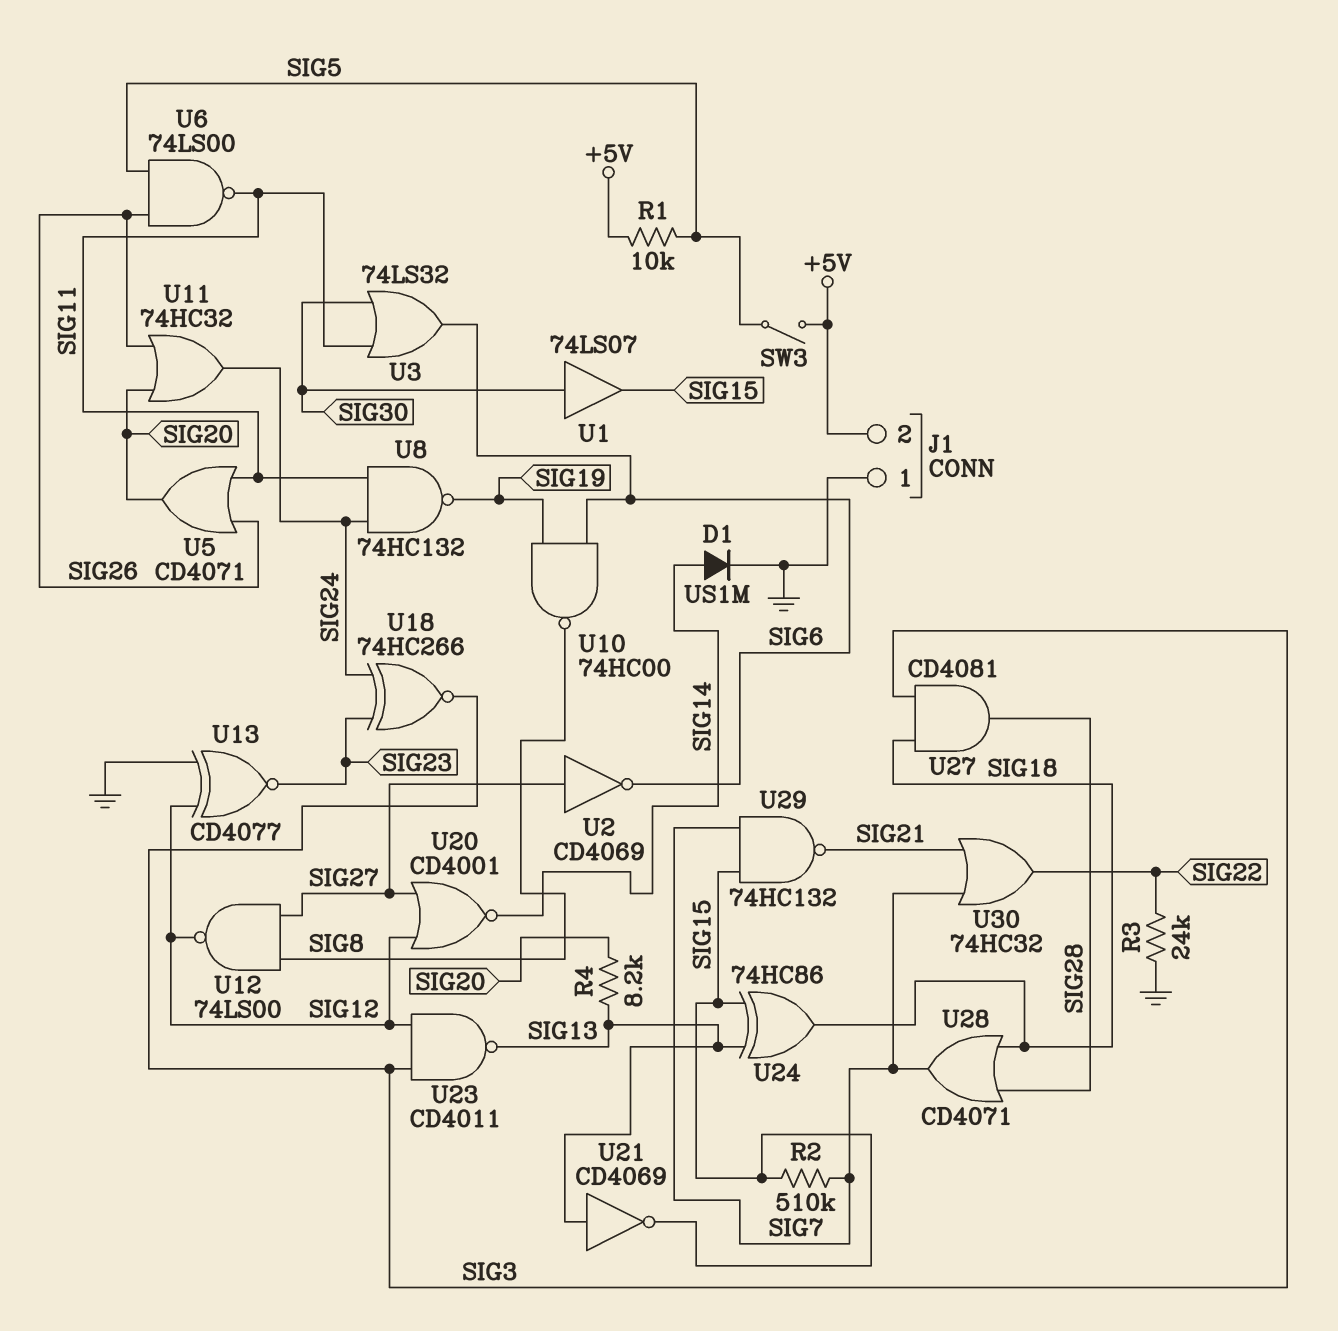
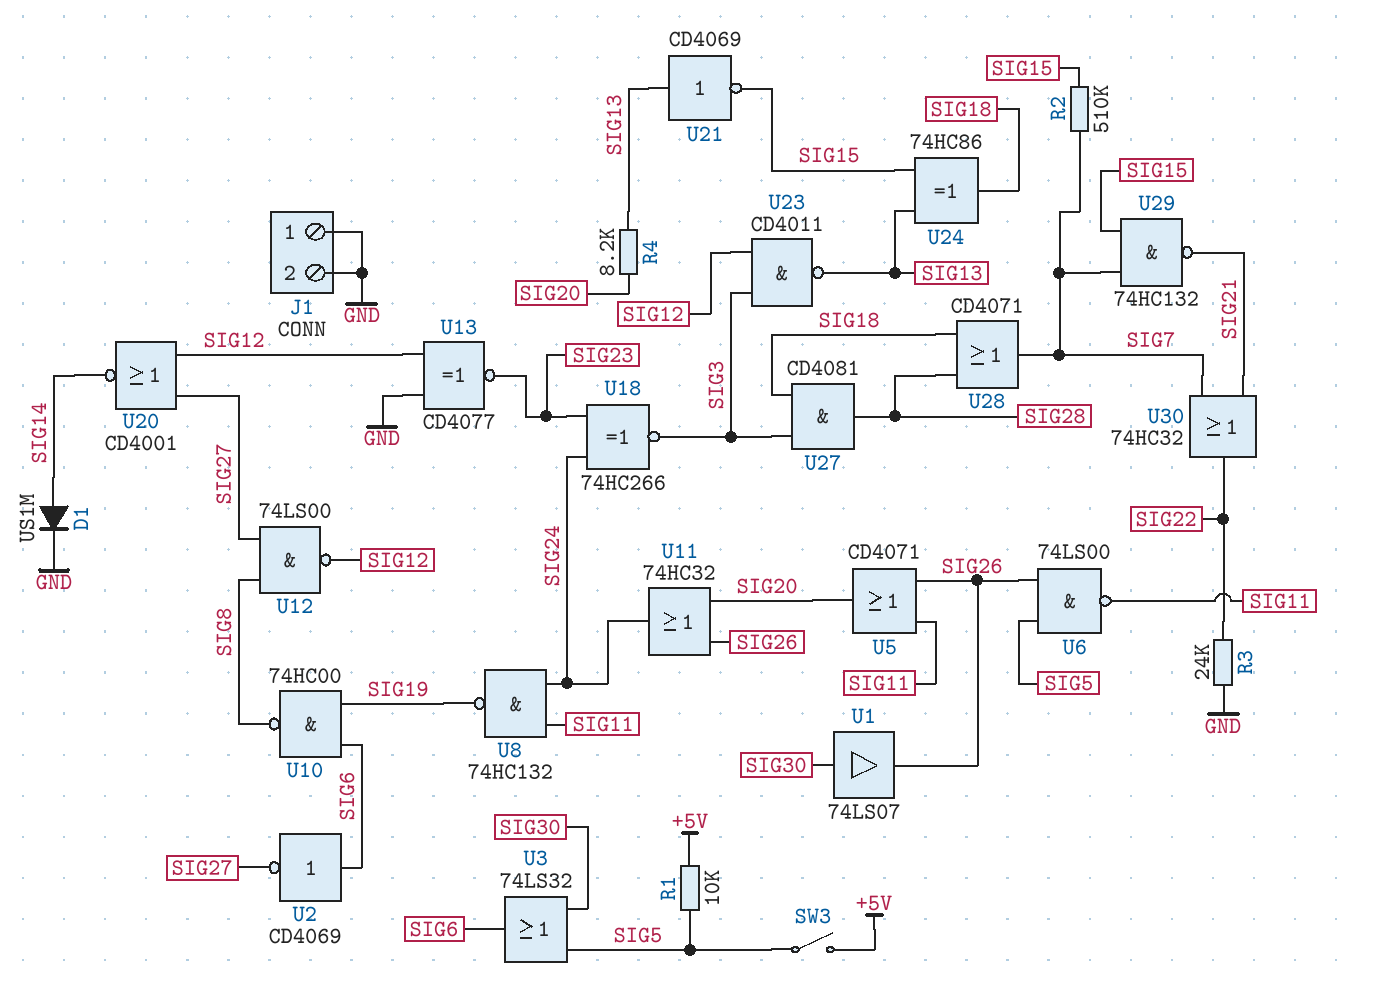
J1 pin 2: +5V -> GND
U1: buffer 74LS07 (in SIG30, out SIG15) -> buffer 74LS07 (in SIG30, out SIG26)
U2: NOT CD4069 (in SIG27, out SIG6) -> NOT CD4069 (in SIG6, out SIG27)
U3: OR 74LS32 (in SIG11, in SIG30, out SIG6) -> OR 74LS32 (in SIG5, in SIG30, out SIG6)

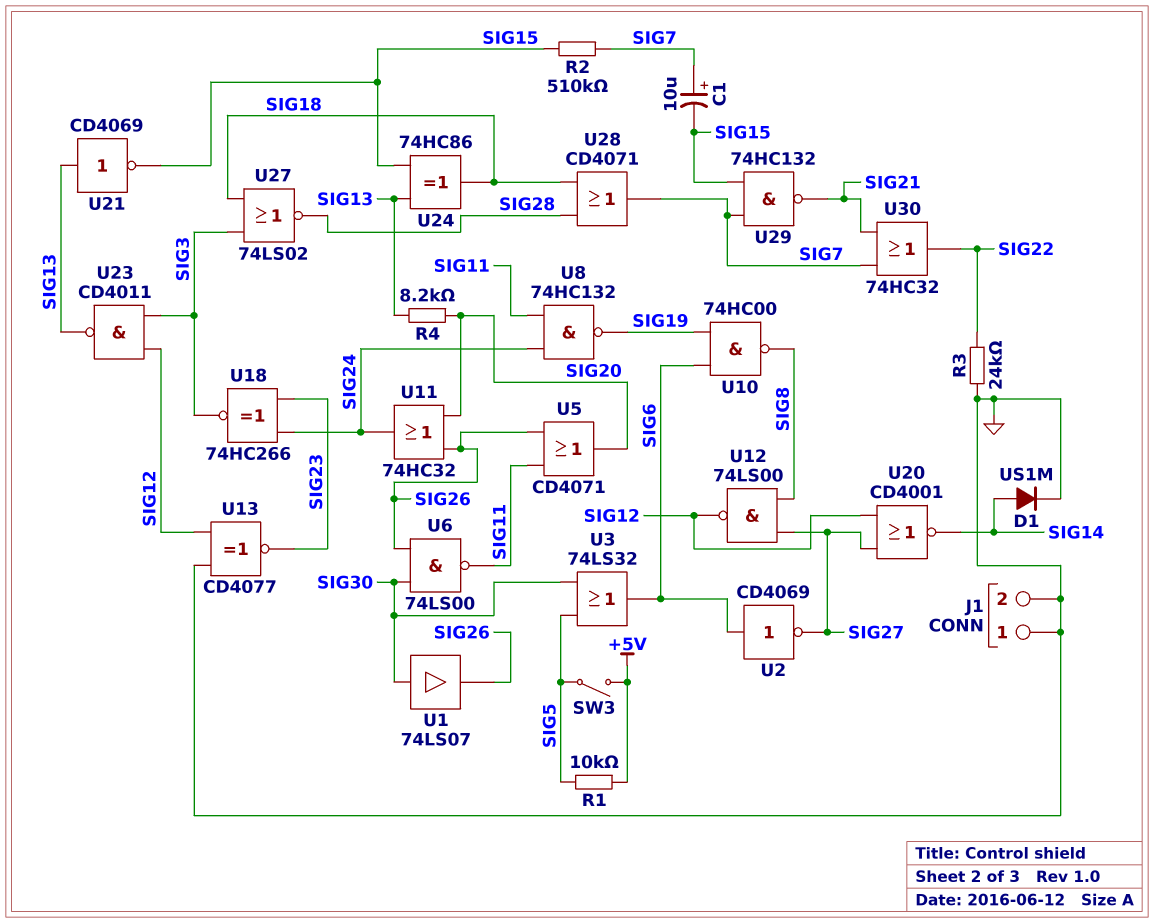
C1: none -> 10uF (plus SIG7, minus SIG15)
U6: NAND 74LS00 (in SIG5, in SIG26, out SIG11) -> NAND 74LS00 (in SIG26, in SIG30, out SIG11)
U27: AND CD4081 (in SIG3, in SIG18, out SIG28) -> NOR 74LS02 (in SIG3, in SIG18, out SIG28)

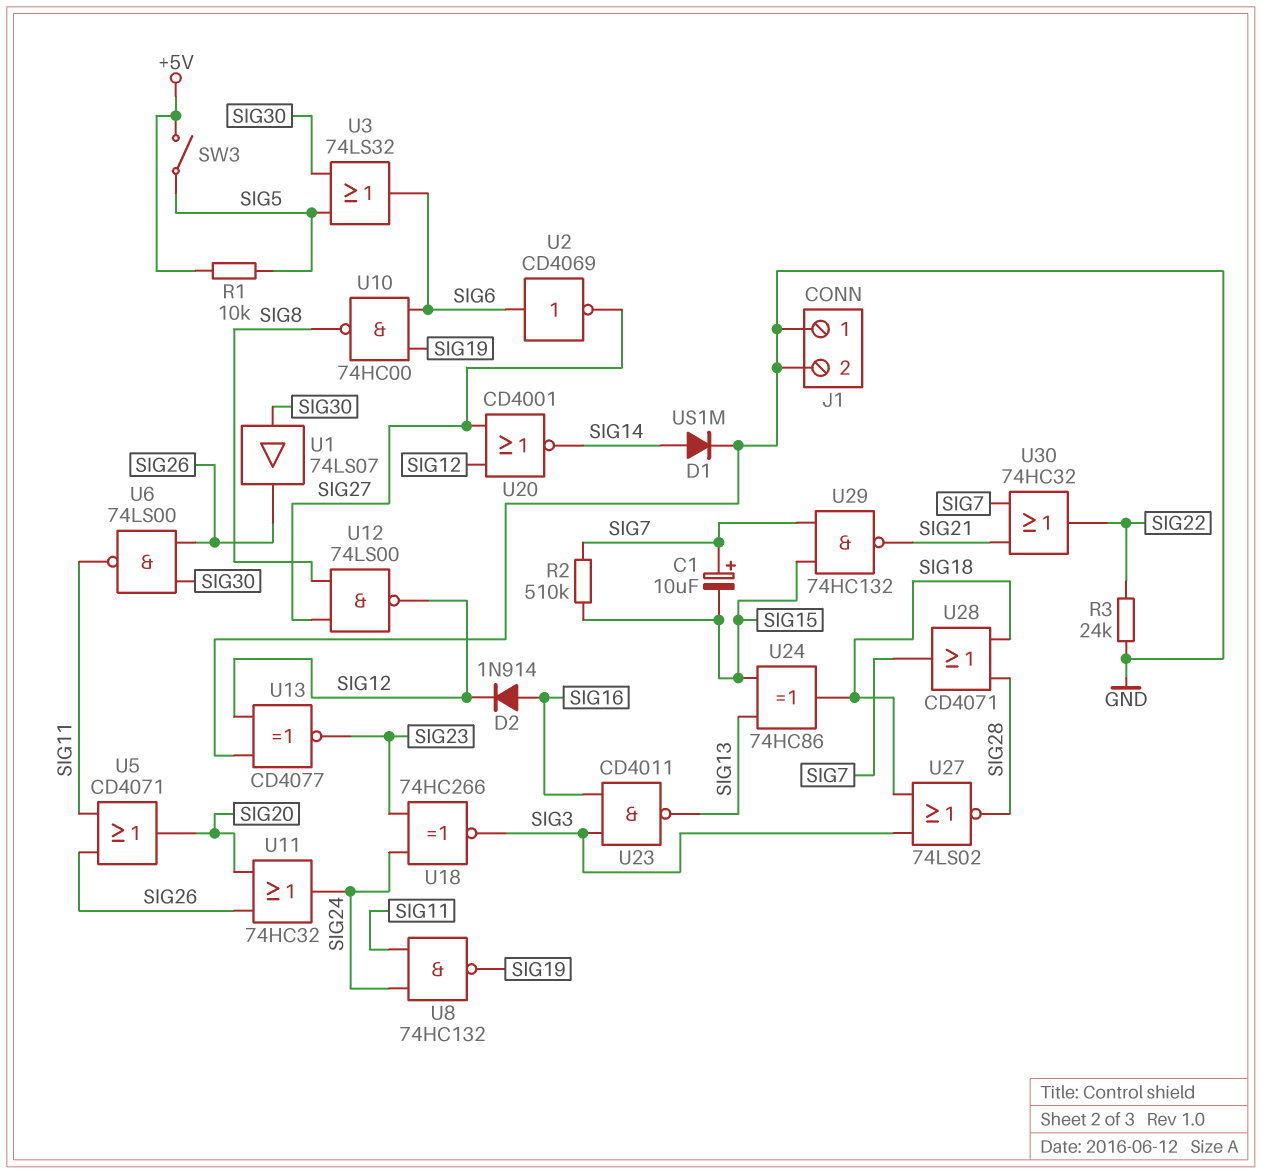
D2: none -> diode 1N914 (A SIG16, K SIG12)
R4: 8.2k (SIG13, SIG20) -> none
U21: NOT CD4069 (in SIG13, out SIG15) -> none
U23: NAND CD4011 (in SIG3, in SIG12, out SIG13) -> NAND CD4011 (in SIG3, in SIG16, out SIG13)

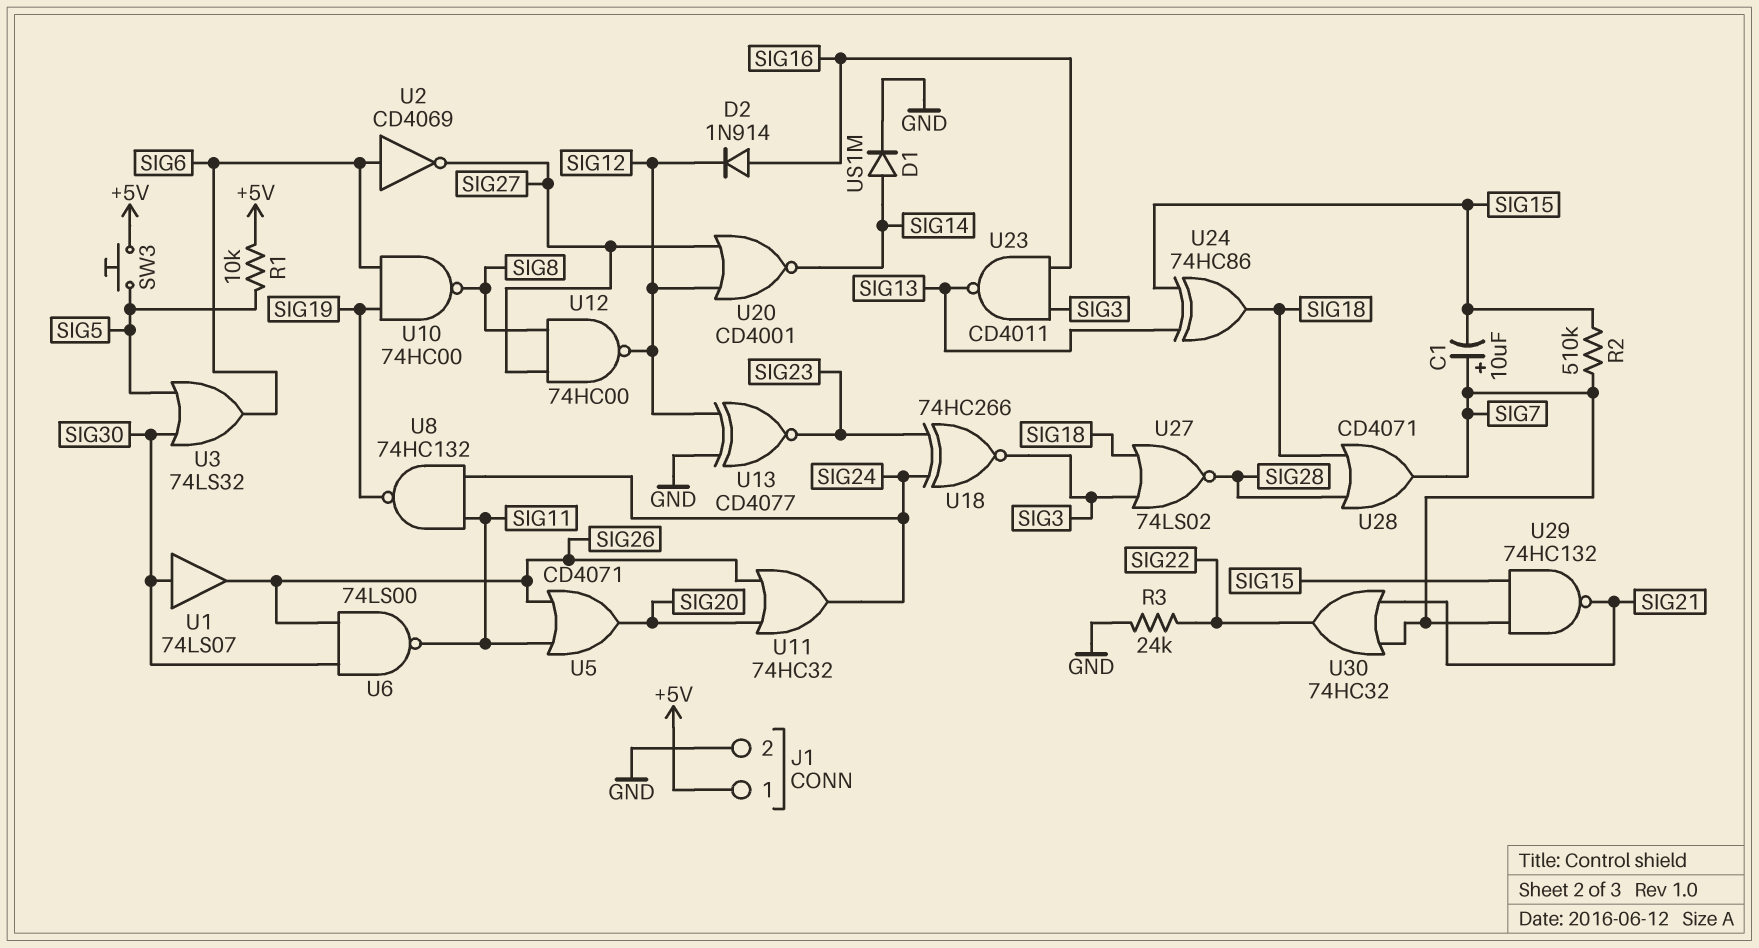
J1 pin 1: GND -> +5V
SW3: switch (+5V, SIG5) -> button (+5V, SIG5)
U12: NAND 74LS00 (in SIG8, in SIG27, out SIG12) -> NAND 74HC00 (in SIG8, in SIG27, out SIG12)

